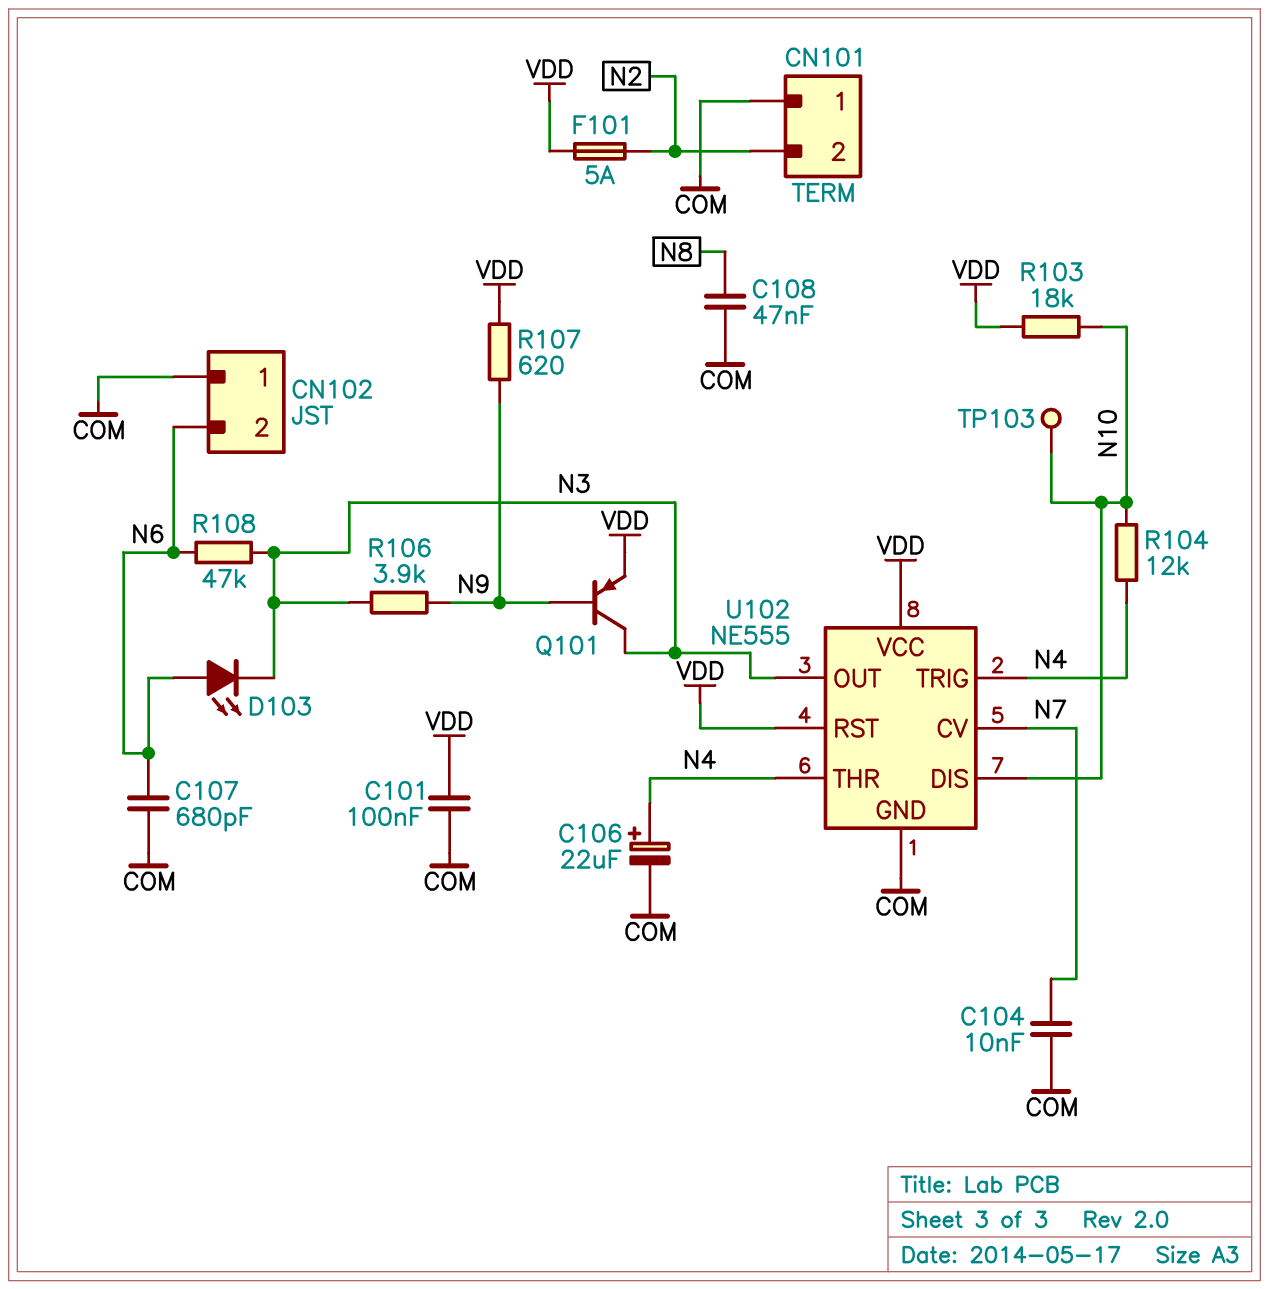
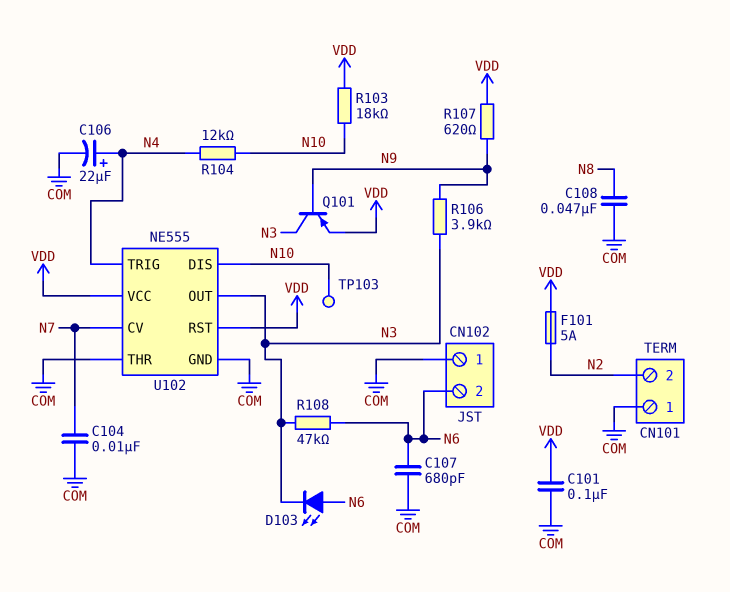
U102 pin THR: N4 -> COM

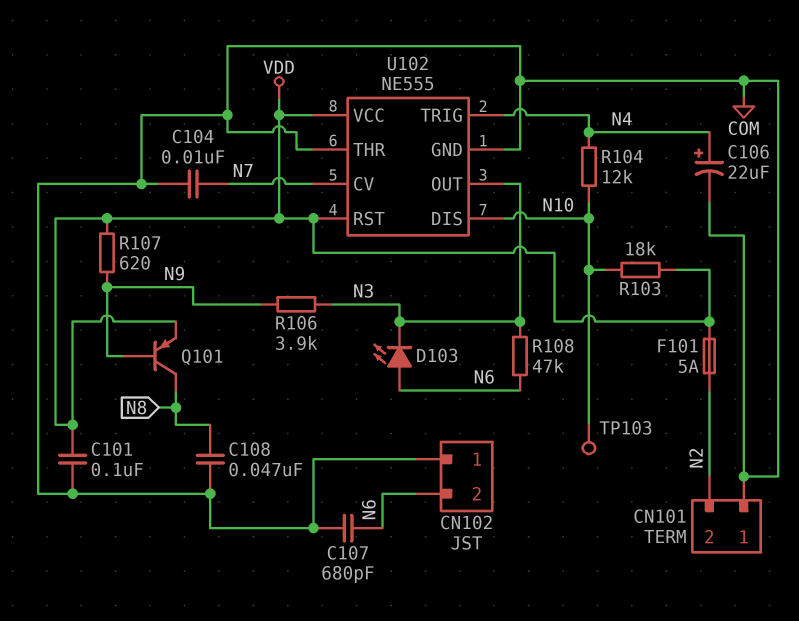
Q101: PNP (B N9, C N3, E VDD) -> PNP (B N9, C N8, E VDD)

